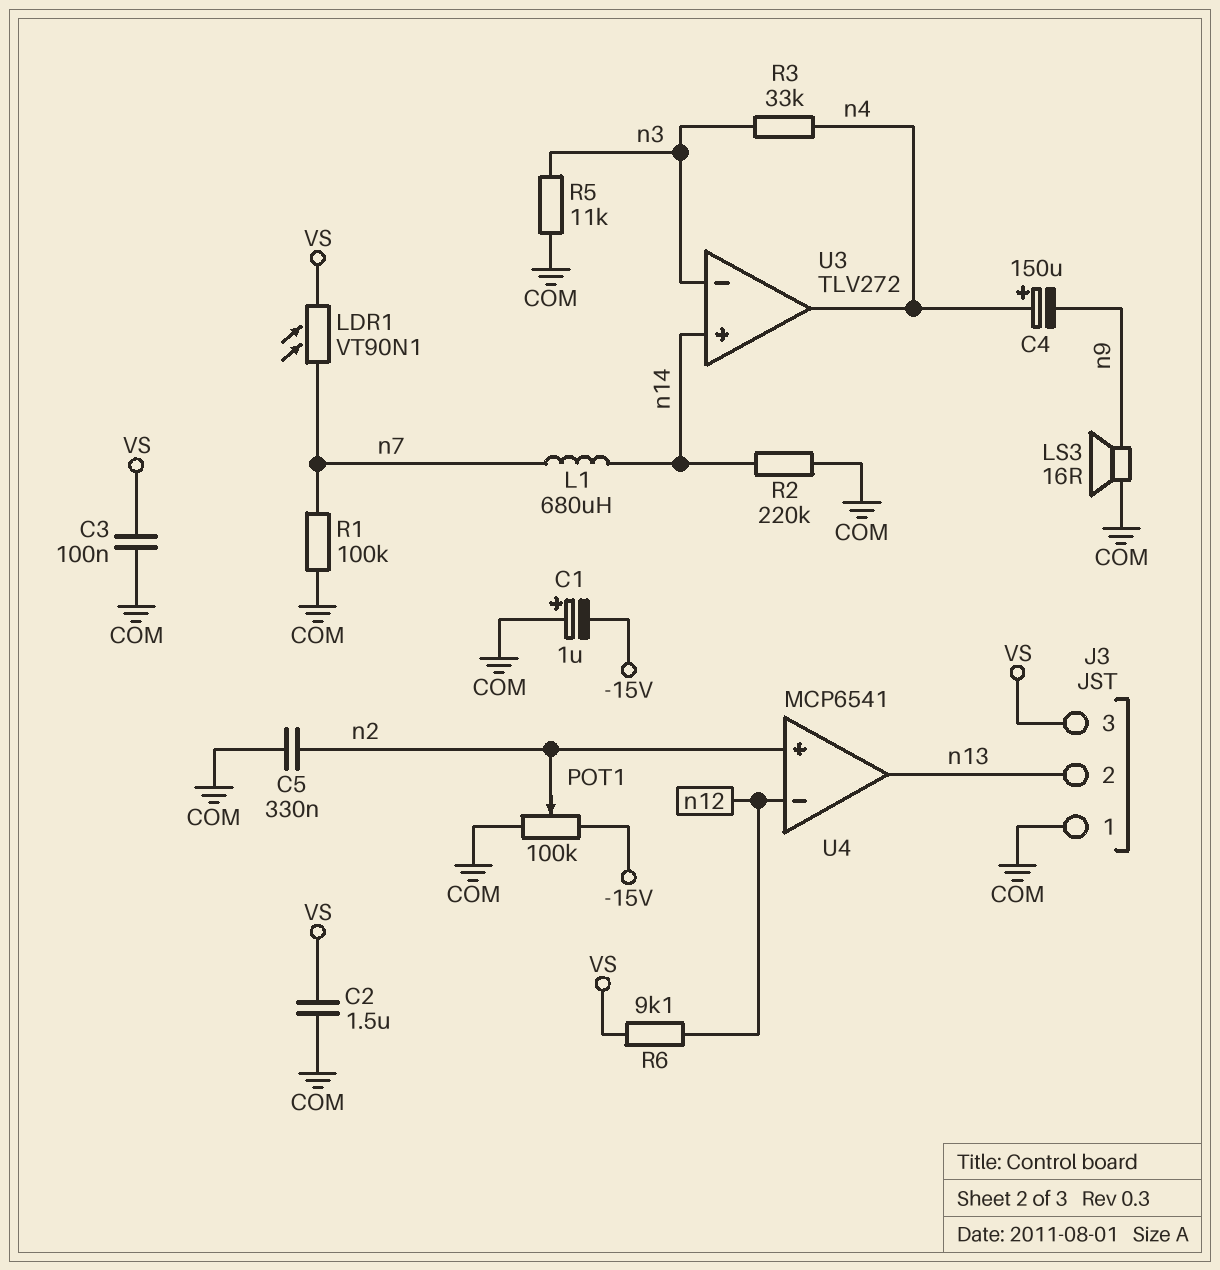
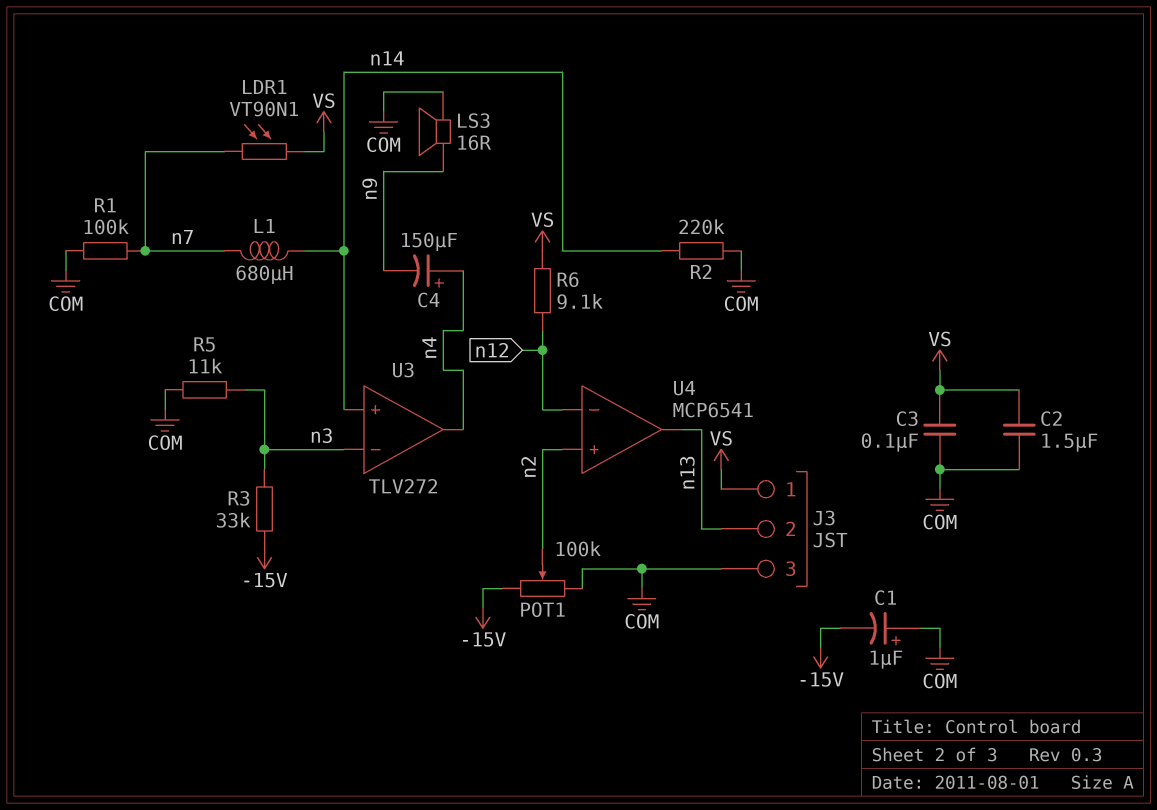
C5: 330nF (COM, n2) -> none
J3 pin 1: COM -> VS
J3 pin 3: VS -> COM
R3: 33k (n3, n4) -> 33k (-15V, n3)

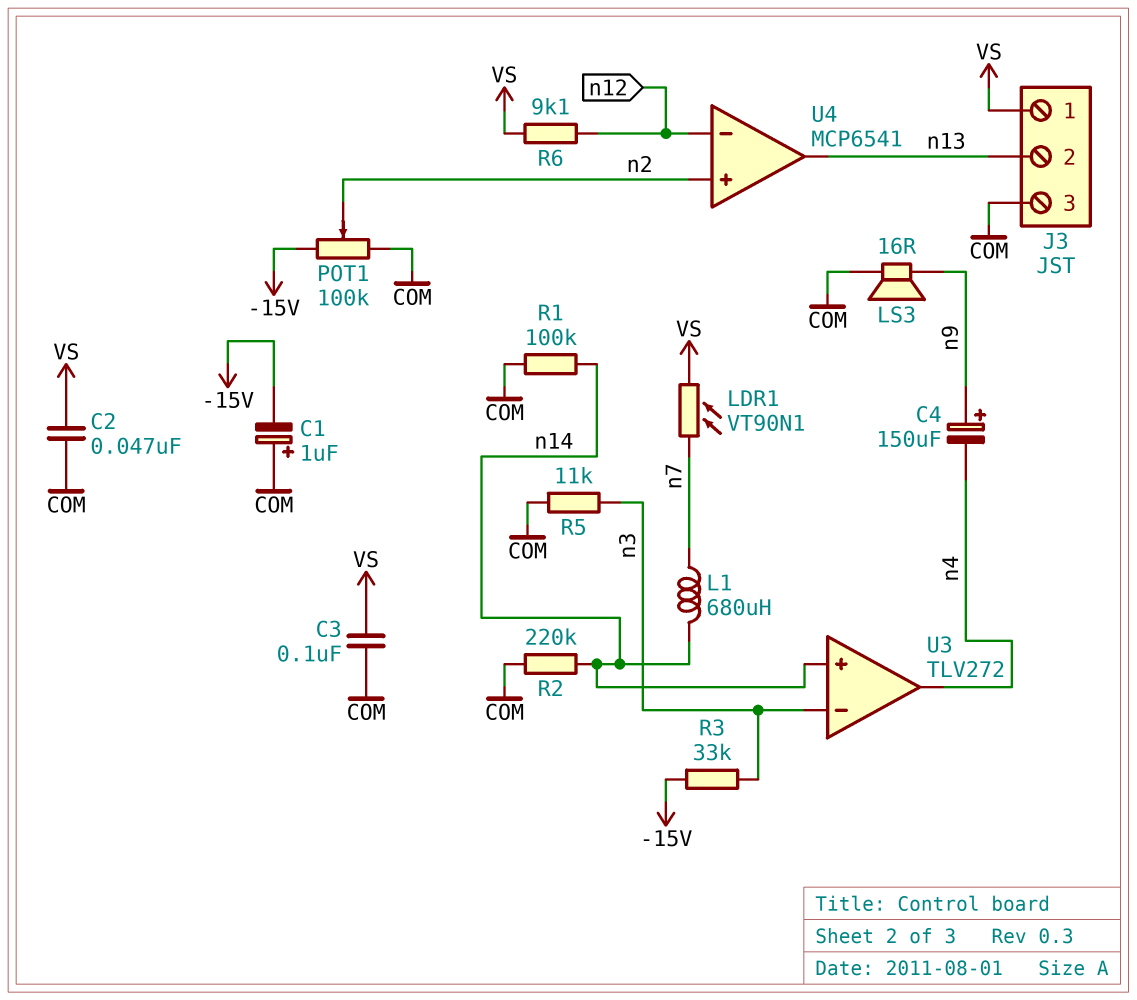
C2: 1.5uF (COM, VS) -> 47nF (COM, VS)
C4: 150uF (plus n4, minus n9) -> 150uF (plus n9, minus n4)
R1: 100k (COM, n7) -> 100k (COM, n14)

